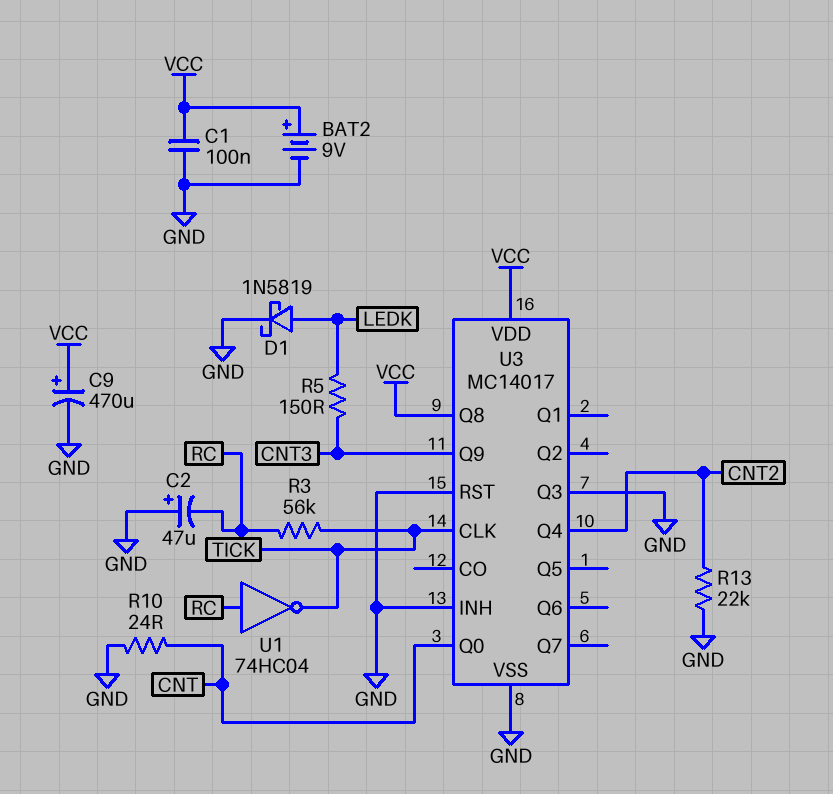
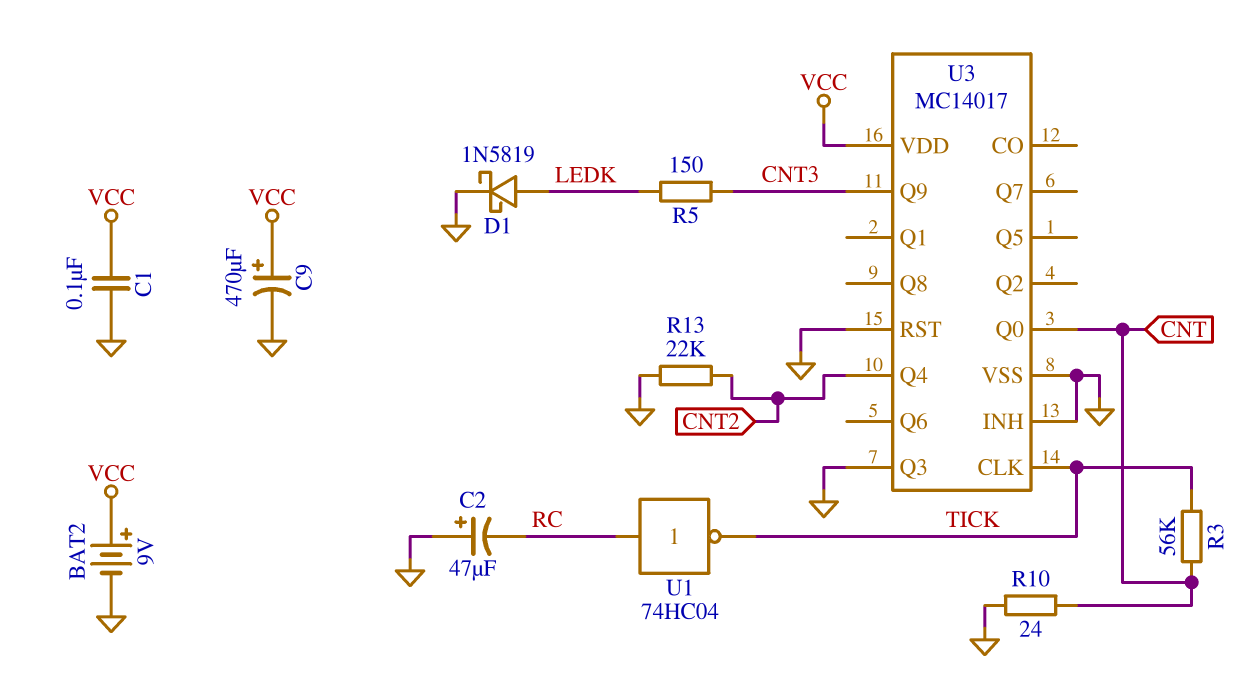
R3: 56k (RC, TICK) -> 56k (CNT, TICK)
U3 pin Q8: VCC -> none

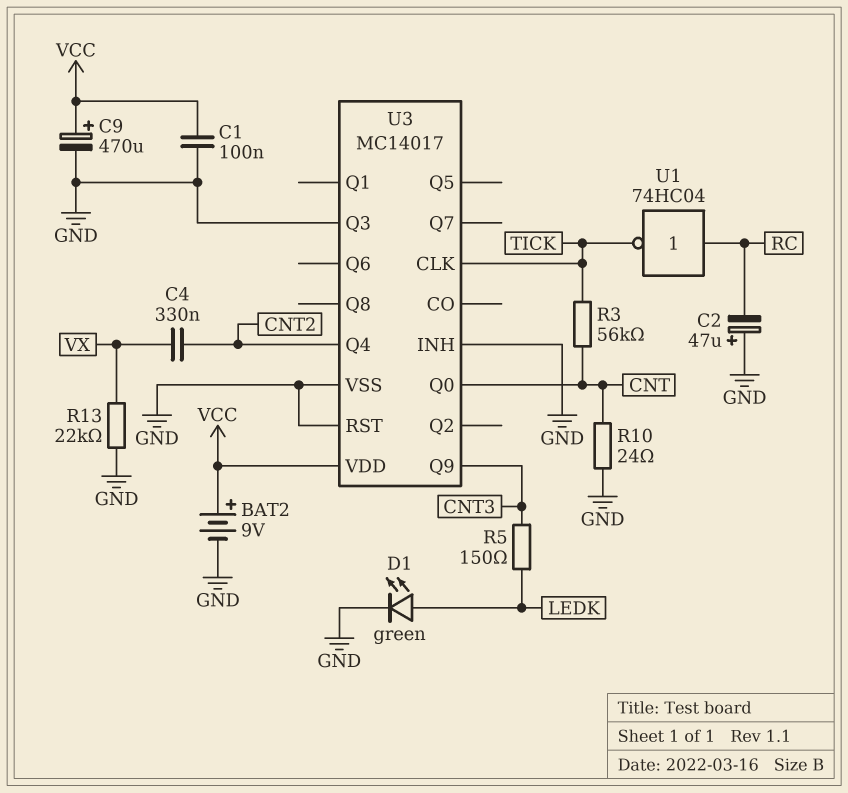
C4: none -> 330nF (CNT2, VX)
D1: schottky 1N5819 (A LEDK, K GND) -> LED green (A LEDK, K GND)
R13: 22k (CNT2, GND) -> 22k (GND, VX)

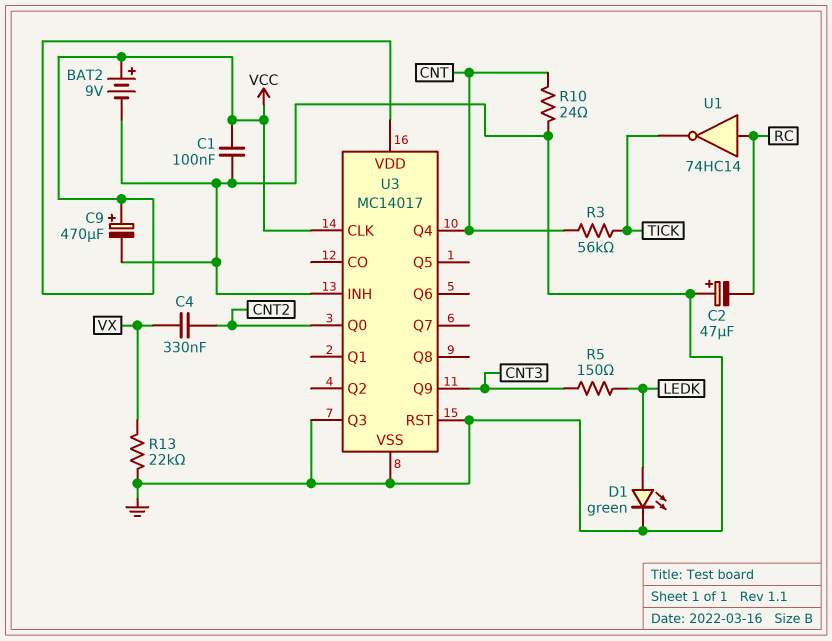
U1: NOT 74HC04 (in RC, out TICK) -> NOT 74HC14 (in RC, out TICK)
U3 pin CLK: TICK -> VCC
U3 pin Q0: CNT -> CNT2
U3 pin Q4: CNT2 -> CNT

